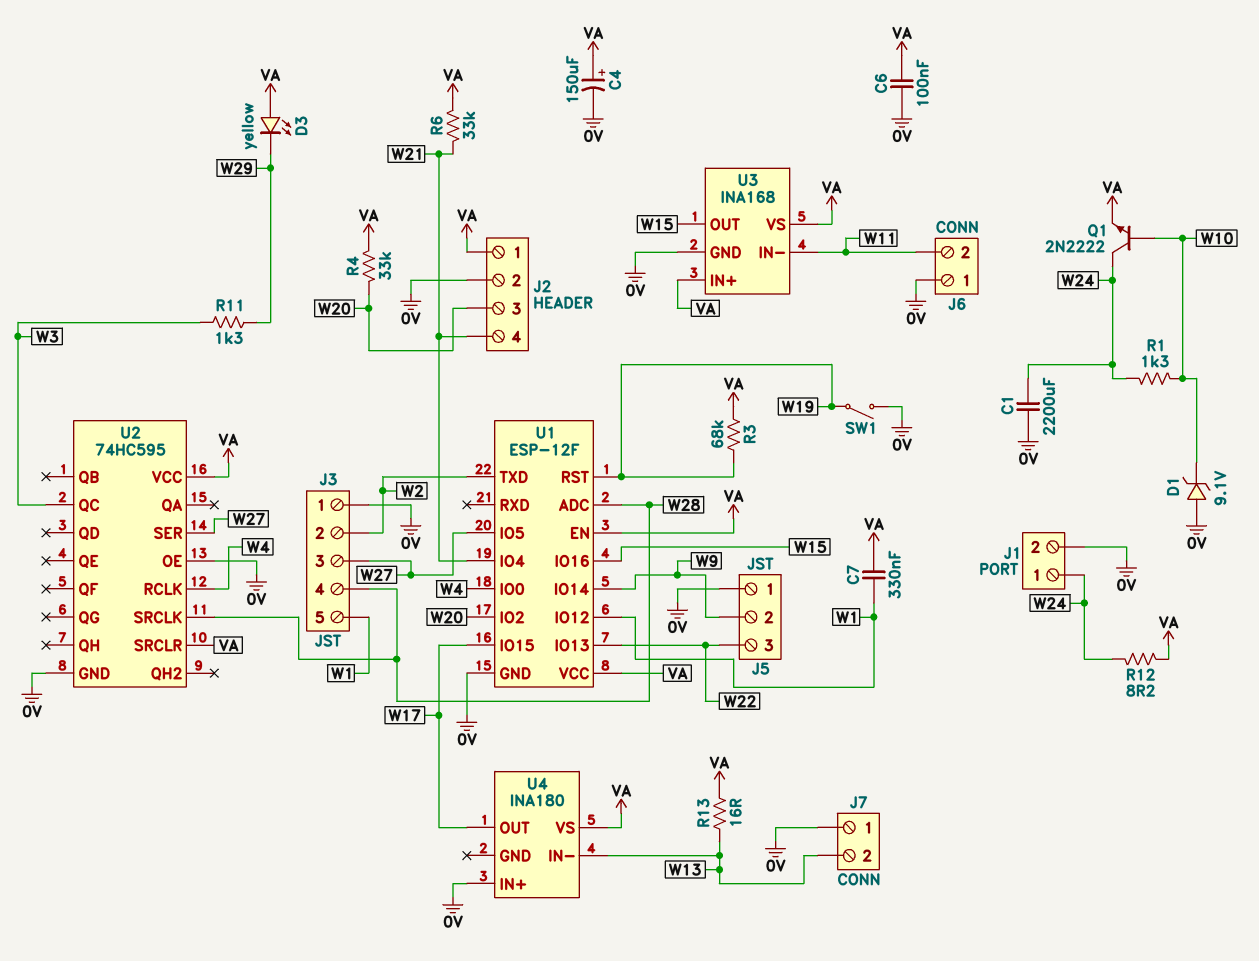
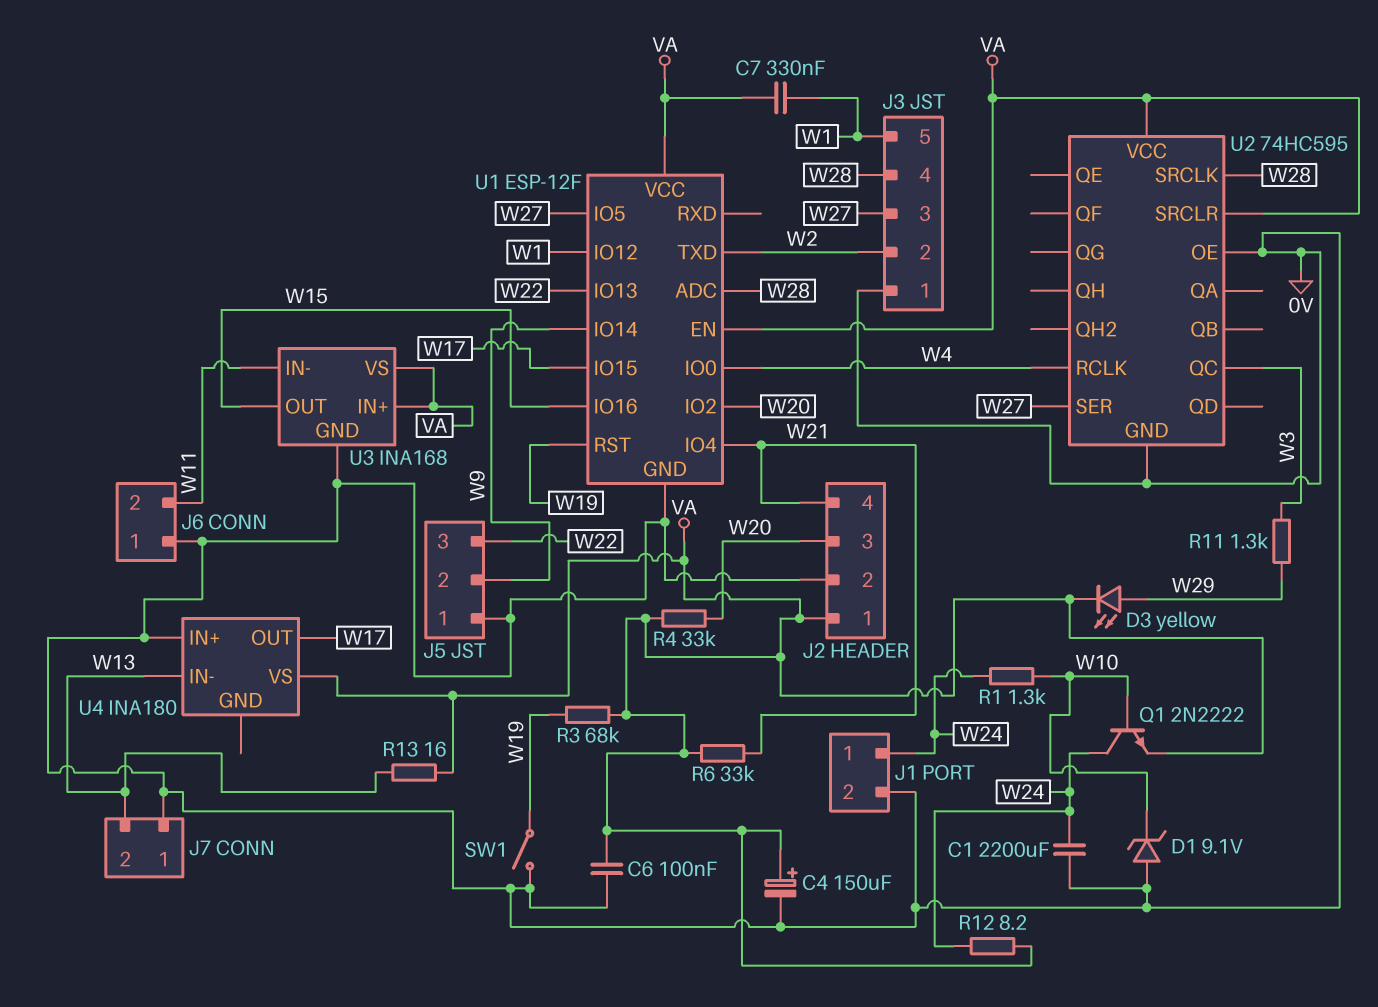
D3: LED yellow (A VA, K W29) -> LED yellow (A W29, K VA)

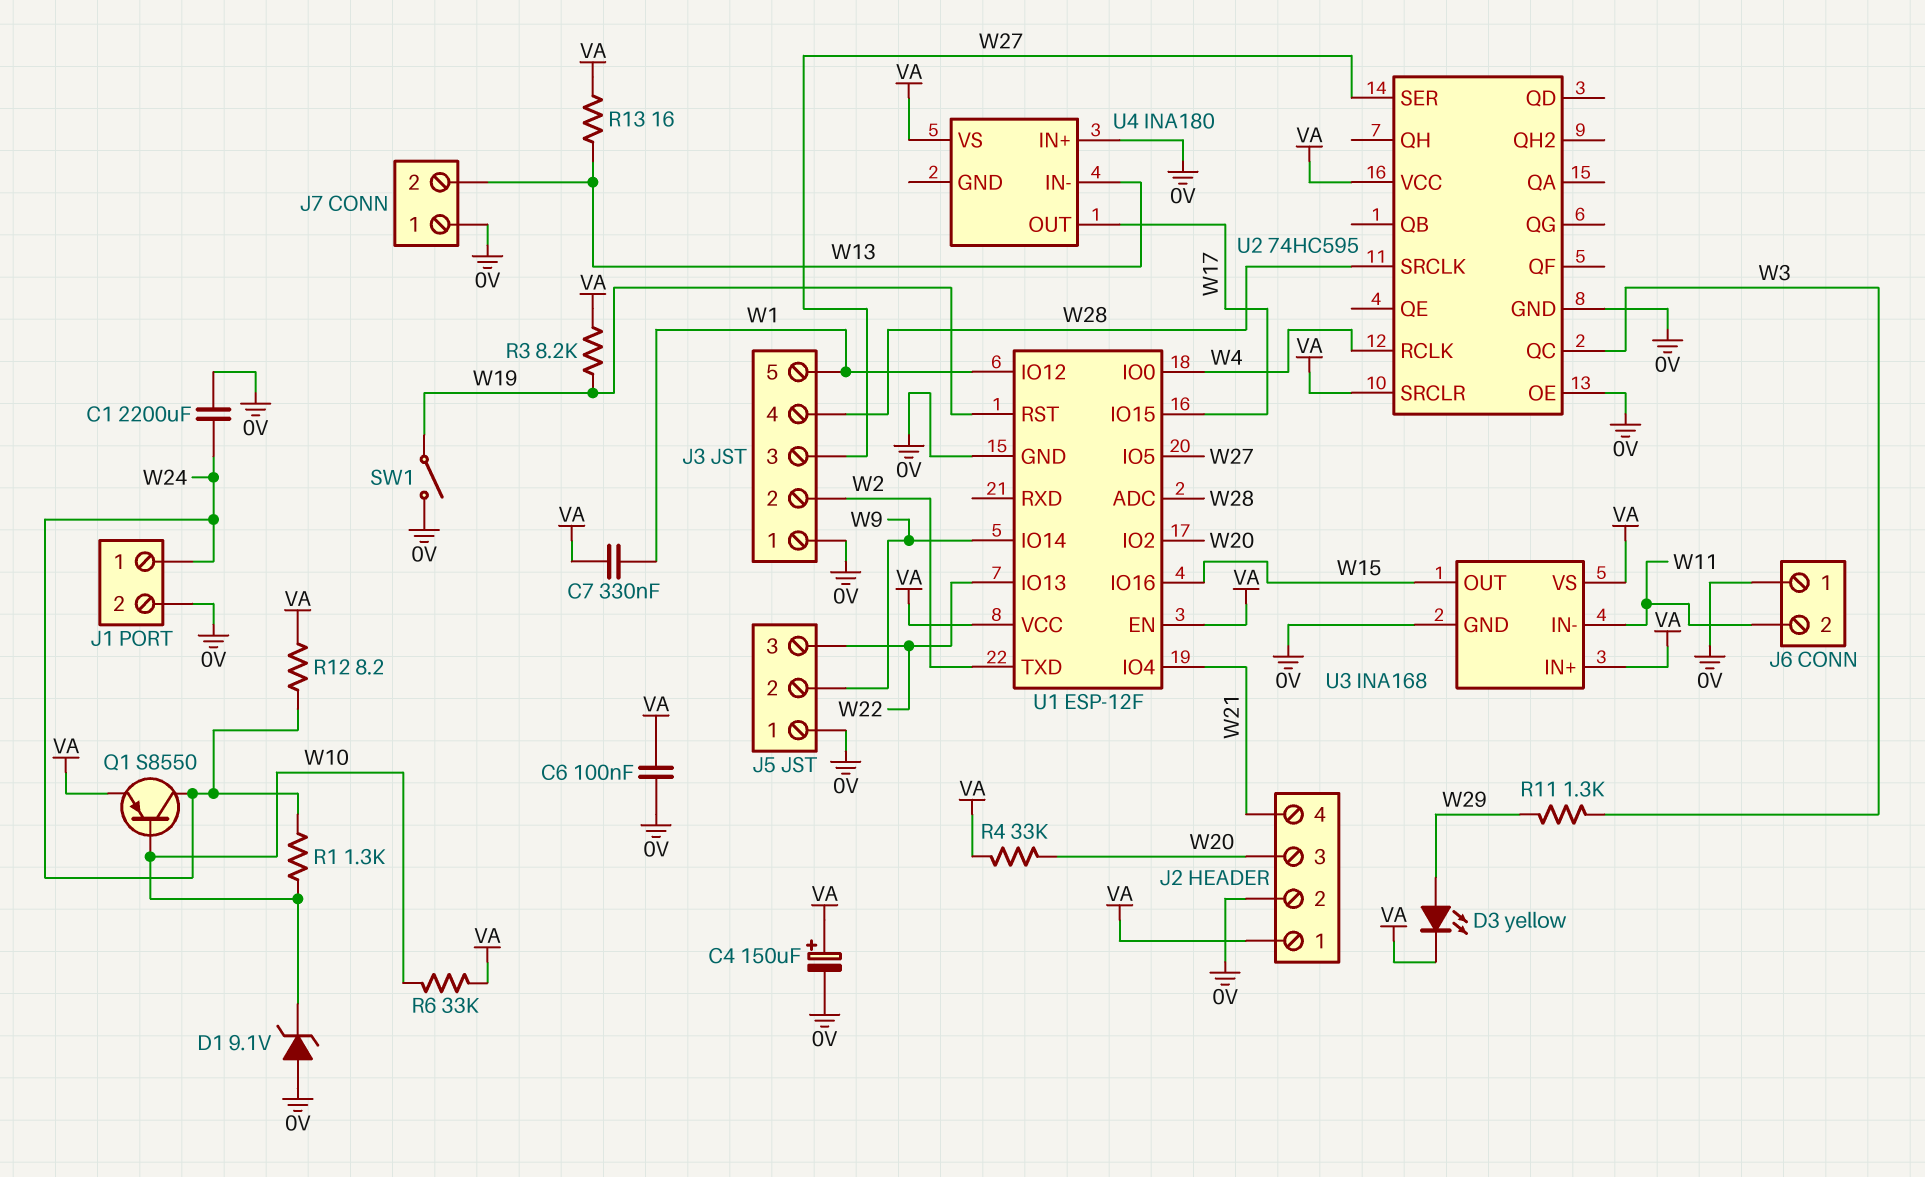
Q1: NPN 2N2222 (B W10, C W24, E VA) -> PNP S8550 (B W10, C W24, E VA)
R3: 68k (VA, W19) -> 8.2k (VA, W19)
R6: 33k (VA, W21) -> 33k (VA, W10)

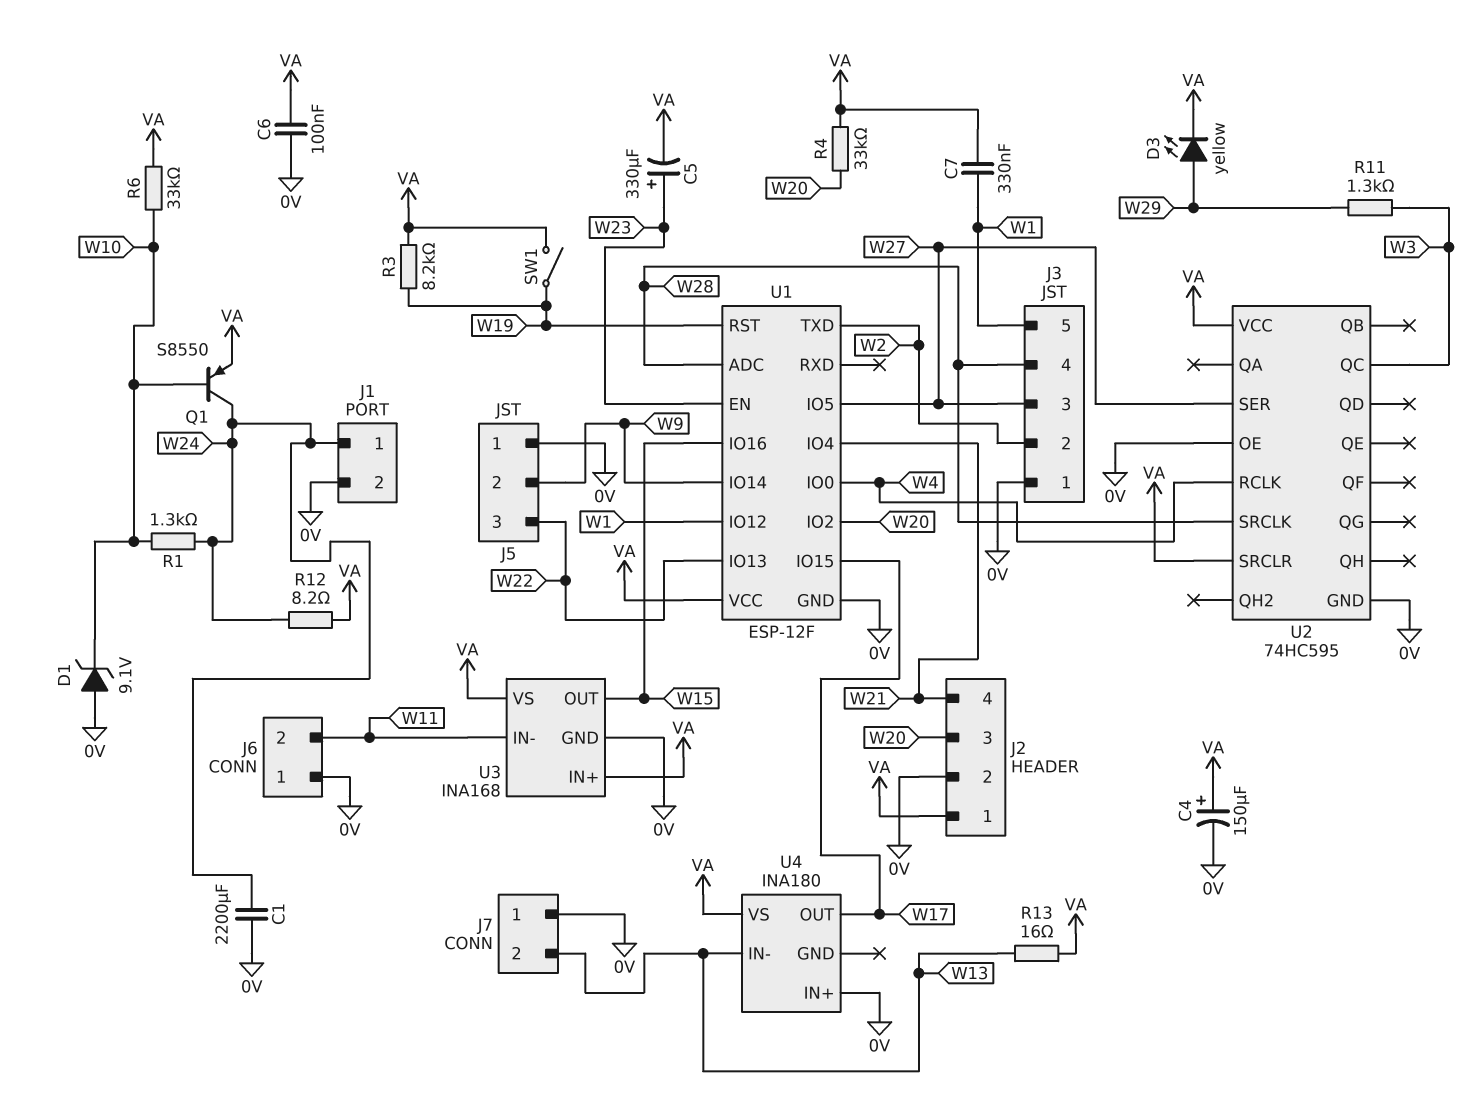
C5: none -> 330uF (plus W23, minus VA)
SW1: switch (0V, W19) -> switch (VA, W19)
U1 pin EN: VA -> W23

